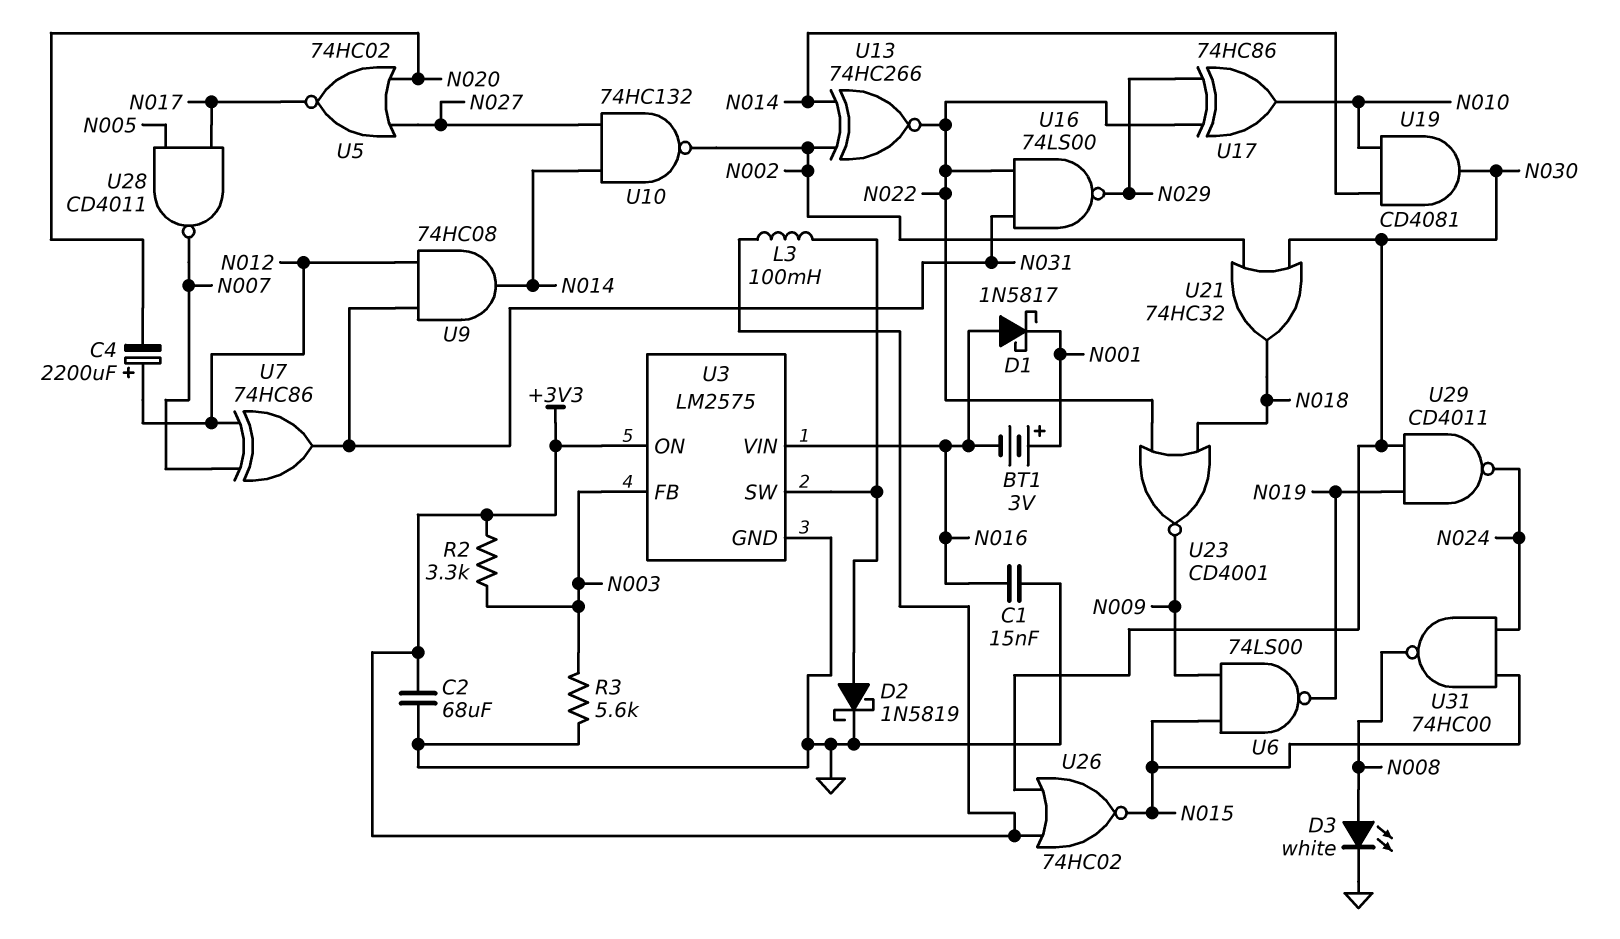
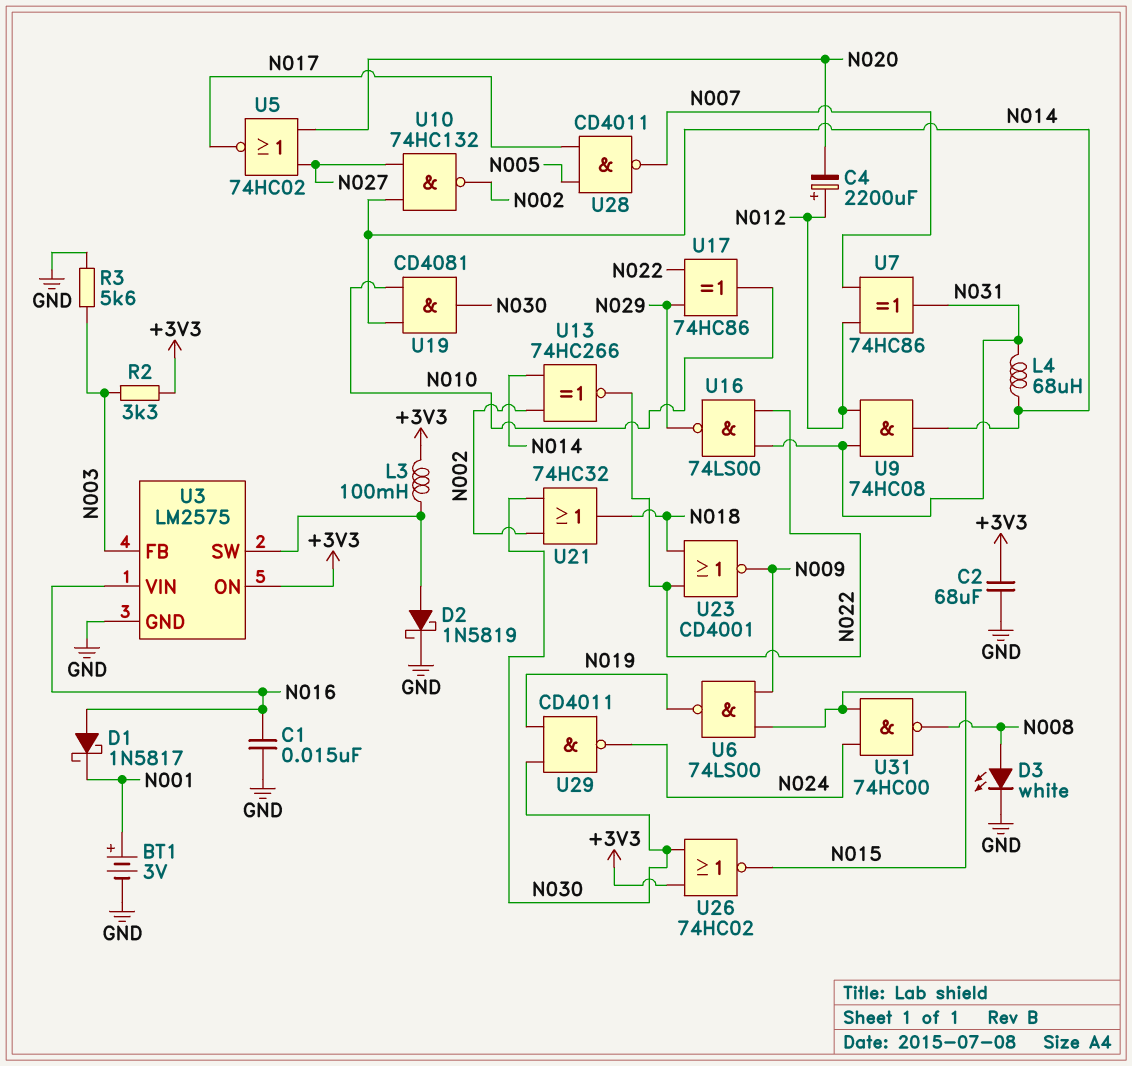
BT1: 3V (plus N001, minus N016) -> 3V (plus N001, minus GND)
L4: none -> 68uH (N014, N031)

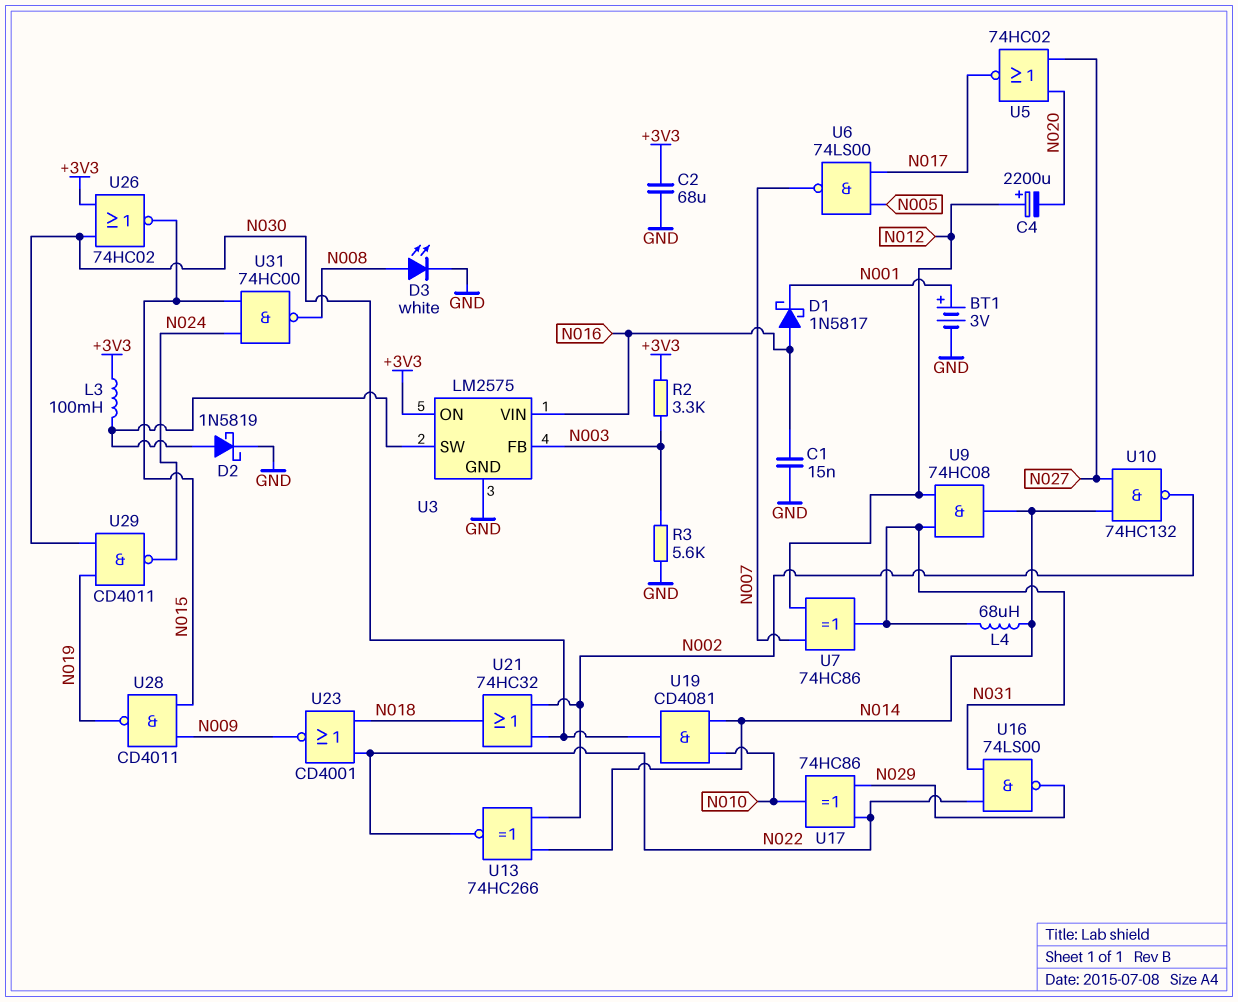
U6: NAND 74LS00 (in N009, in N015, out N019) -> NAND 74LS00 (in N005, in N017, out N007)
U28: NAND CD4011 (in N005, in N017, out N007) -> NAND CD4011 (in N009, in N015, out N019)

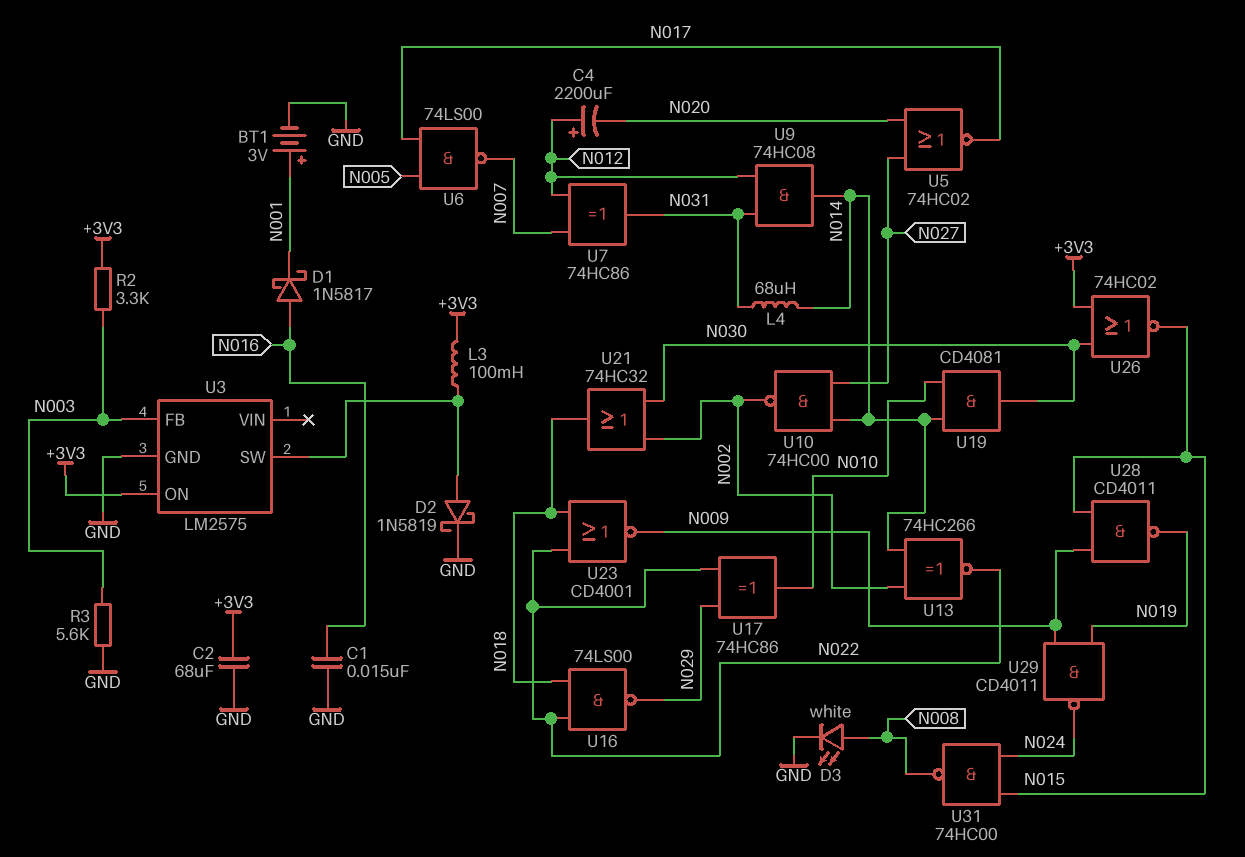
U3 pin VIN: N016 -> none
U10: NAND 74HC132 (in N014, in N027, out N002) -> NAND 74HC00 (in N014, in N027, out N002)
U16: NAND 74LS00 (in N022, in N031, out N029) -> NAND 74LS00 (in N018, in N022, out N029)
U29: NAND CD4011 (in N019, in N030, out N024) -> NAND CD4011 (in N009, in N019, out N024)

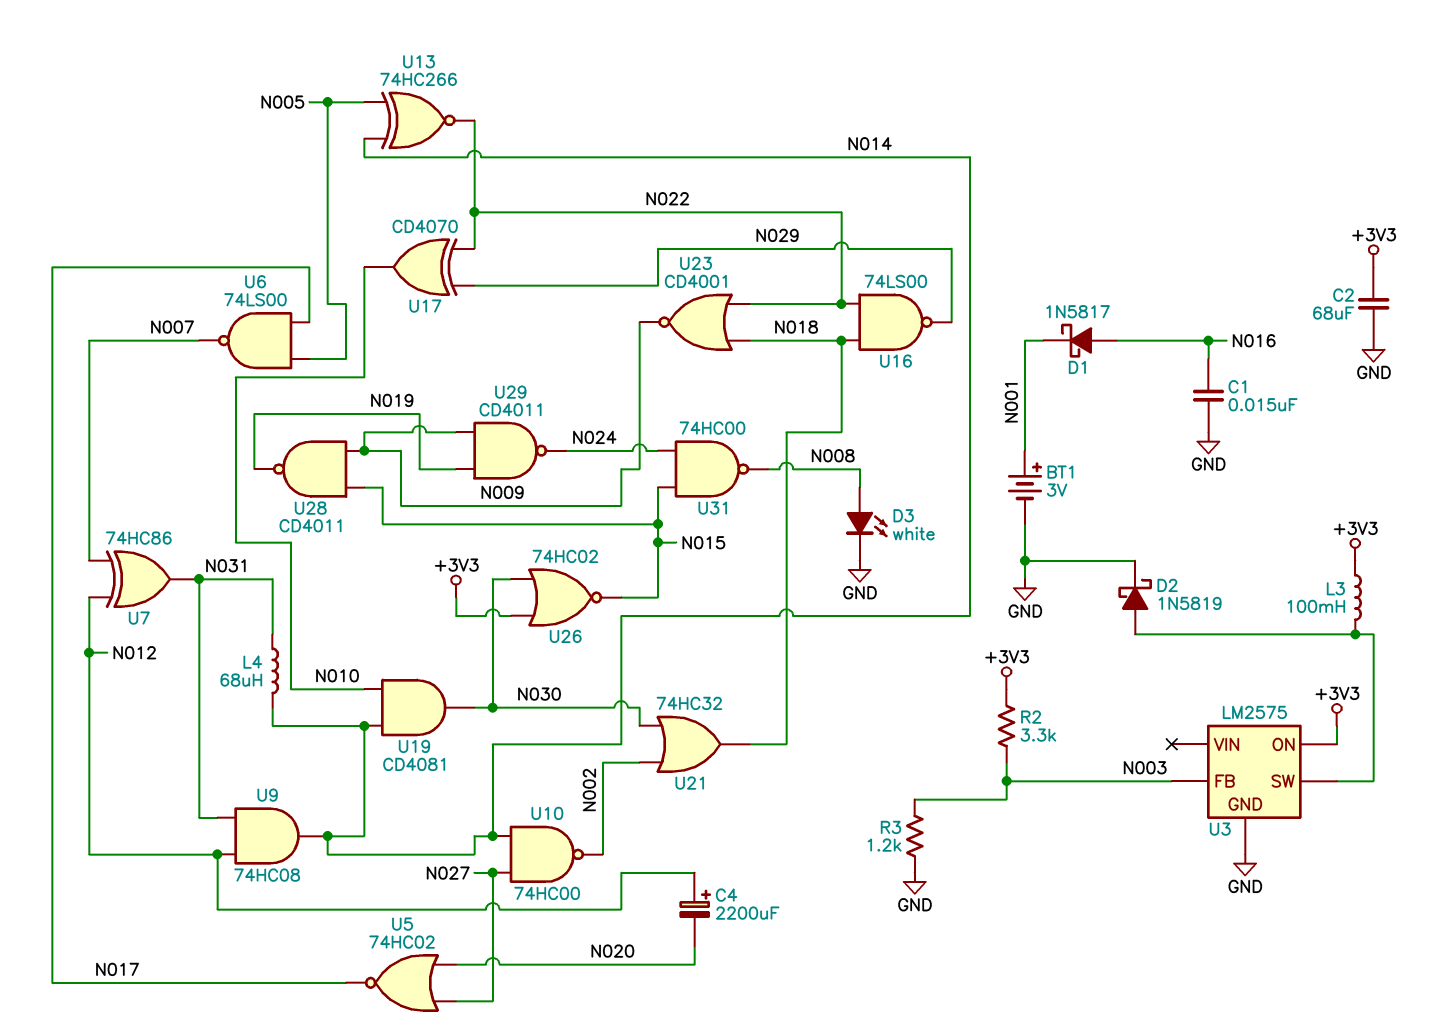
R3: 5.6k (GND, N003) -> 1.2k (GND, N003)
U13: XNOR 74HC266 (in N002, in N014, out N022) -> XNOR 74HC266 (in N005, in N014, out N022)
U17: XOR 74HC86 (in N022, in N029, out N010) -> XOR CD4070 (in N022, in N029, out N010)

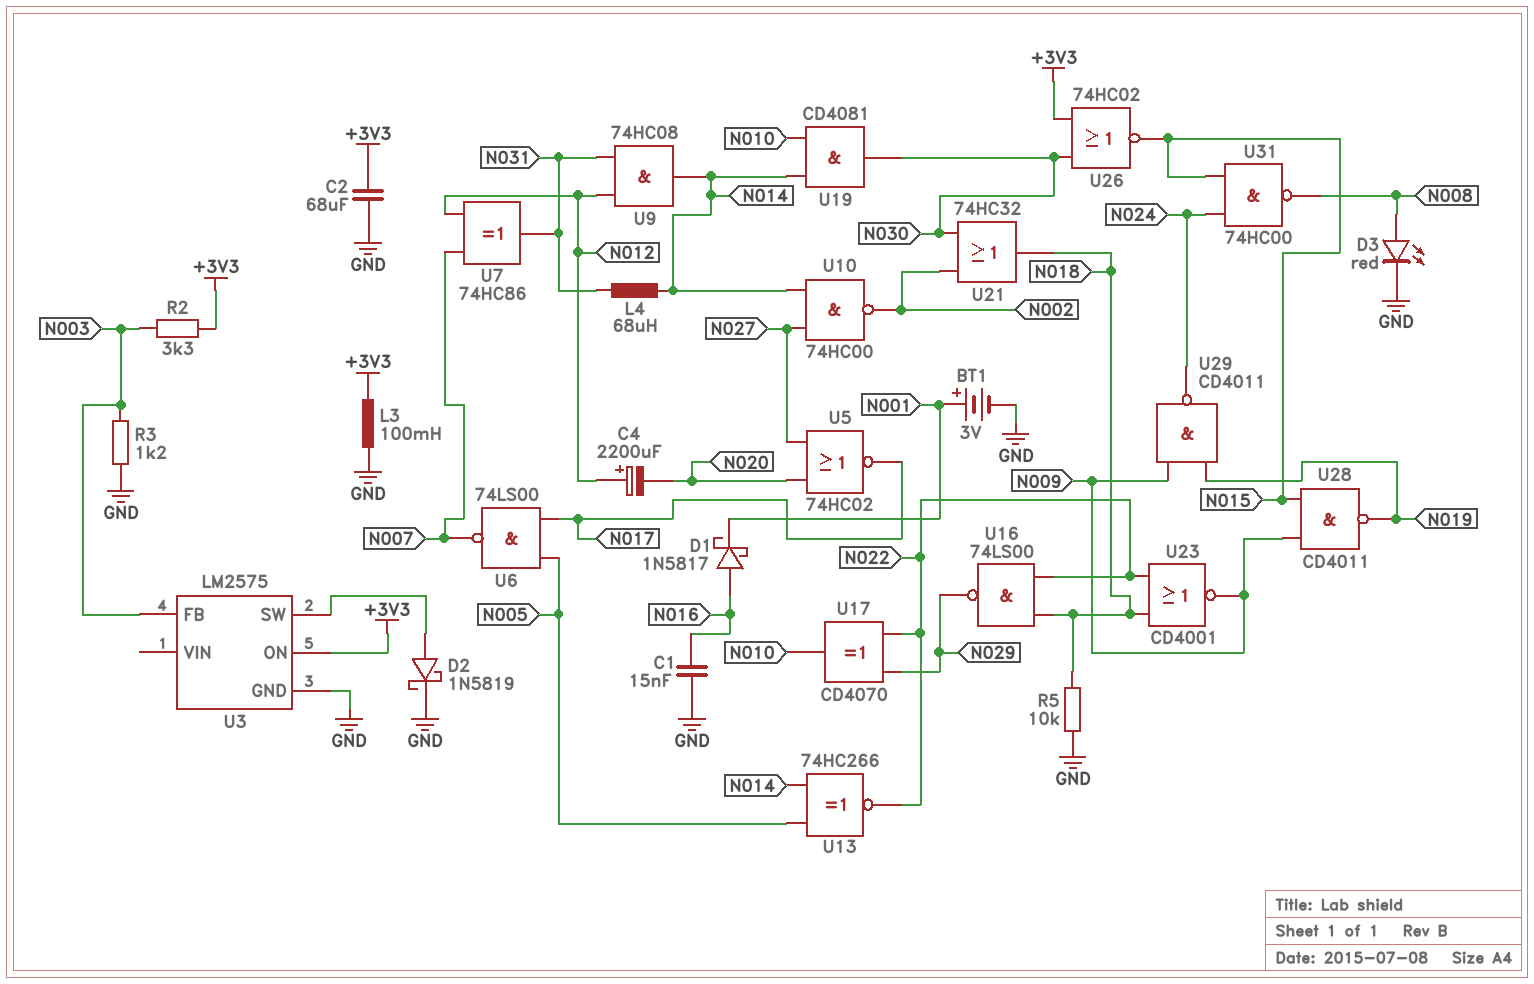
D3: LED white (A N008, K GND) -> LED red (A N008, K GND)
L3: 100mH (+3V3, U3/SW) -> 100mH (+3V3, GND)
R5: none -> 10k (GND, N018)

